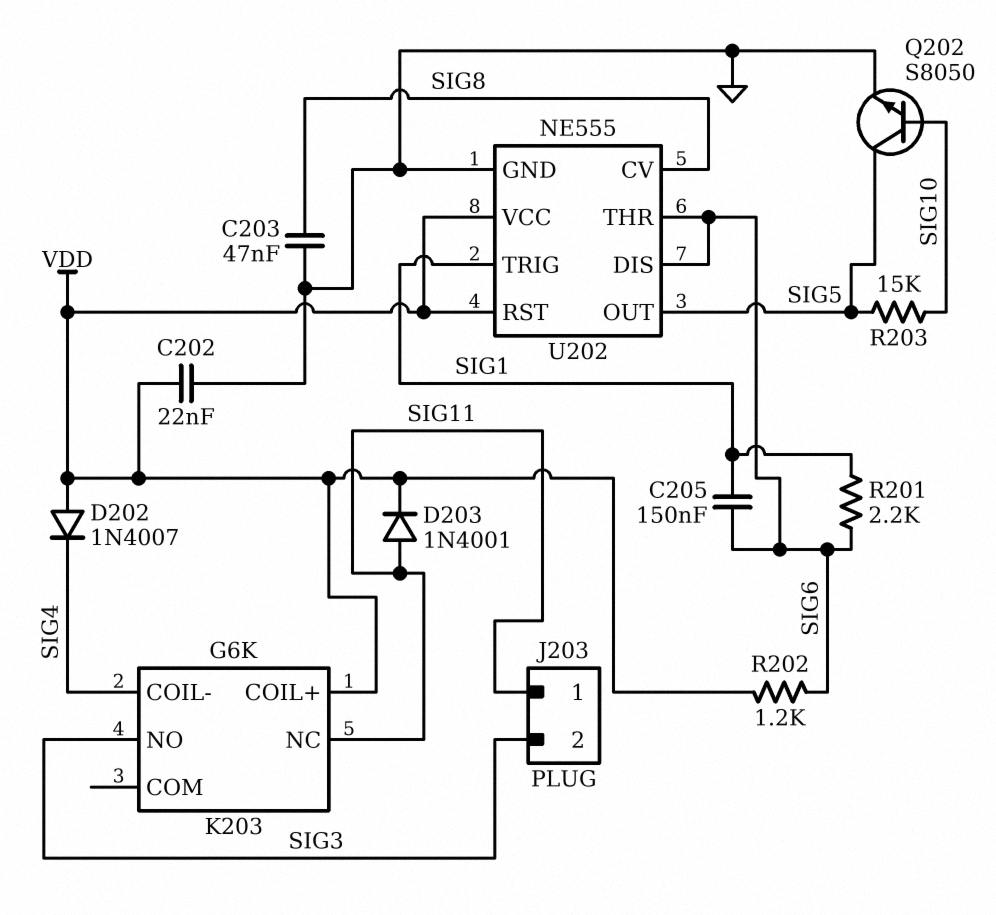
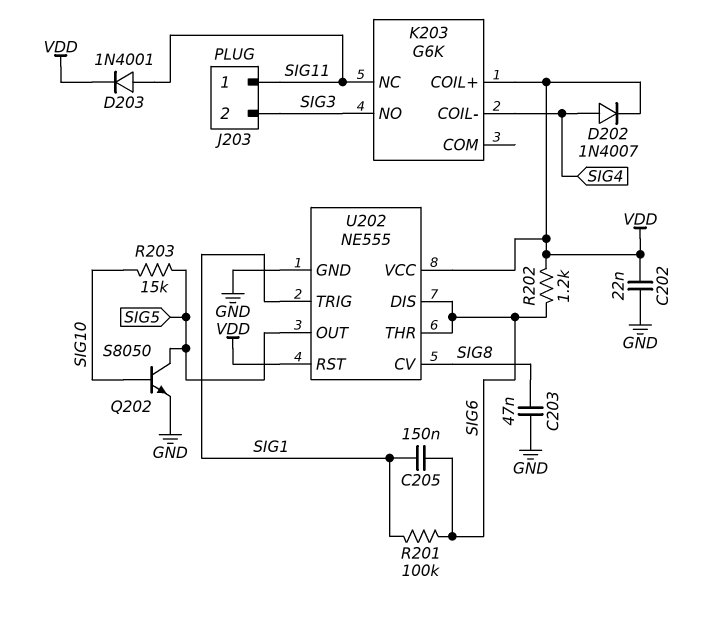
D202: diode 1N4007 (A VDD, K SIG4) -> diode 1N4007 (A SIG4, K VDD)
R201: 2.2k (SIG1, SIG6) -> 100k (SIG1, SIG6)

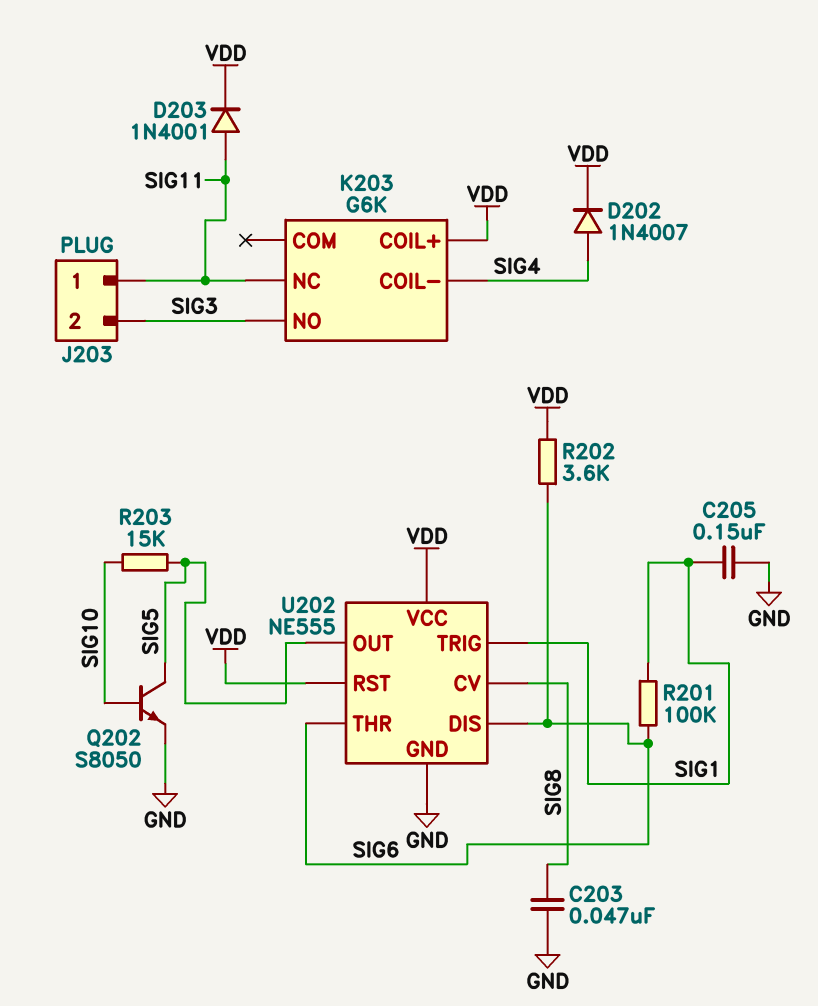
C202: 22nF (GND, VDD) -> none
C205: 150nF (SIG1, SIG6) -> 150nF (GND, SIG1)
R202: 1.2k (SIG6, VDD) -> 3.6k (SIG6, VDD)

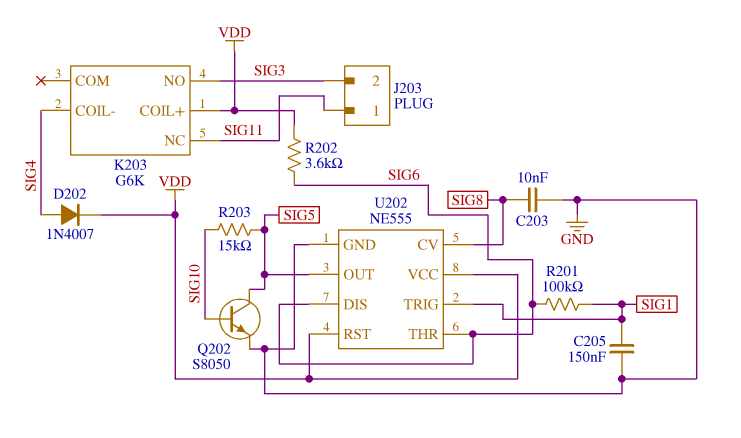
C203: 47nF (GND, SIG8) -> 10nF (GND, SIG8)
D203: diode 1N4001 (A SIG11, K VDD) -> none

